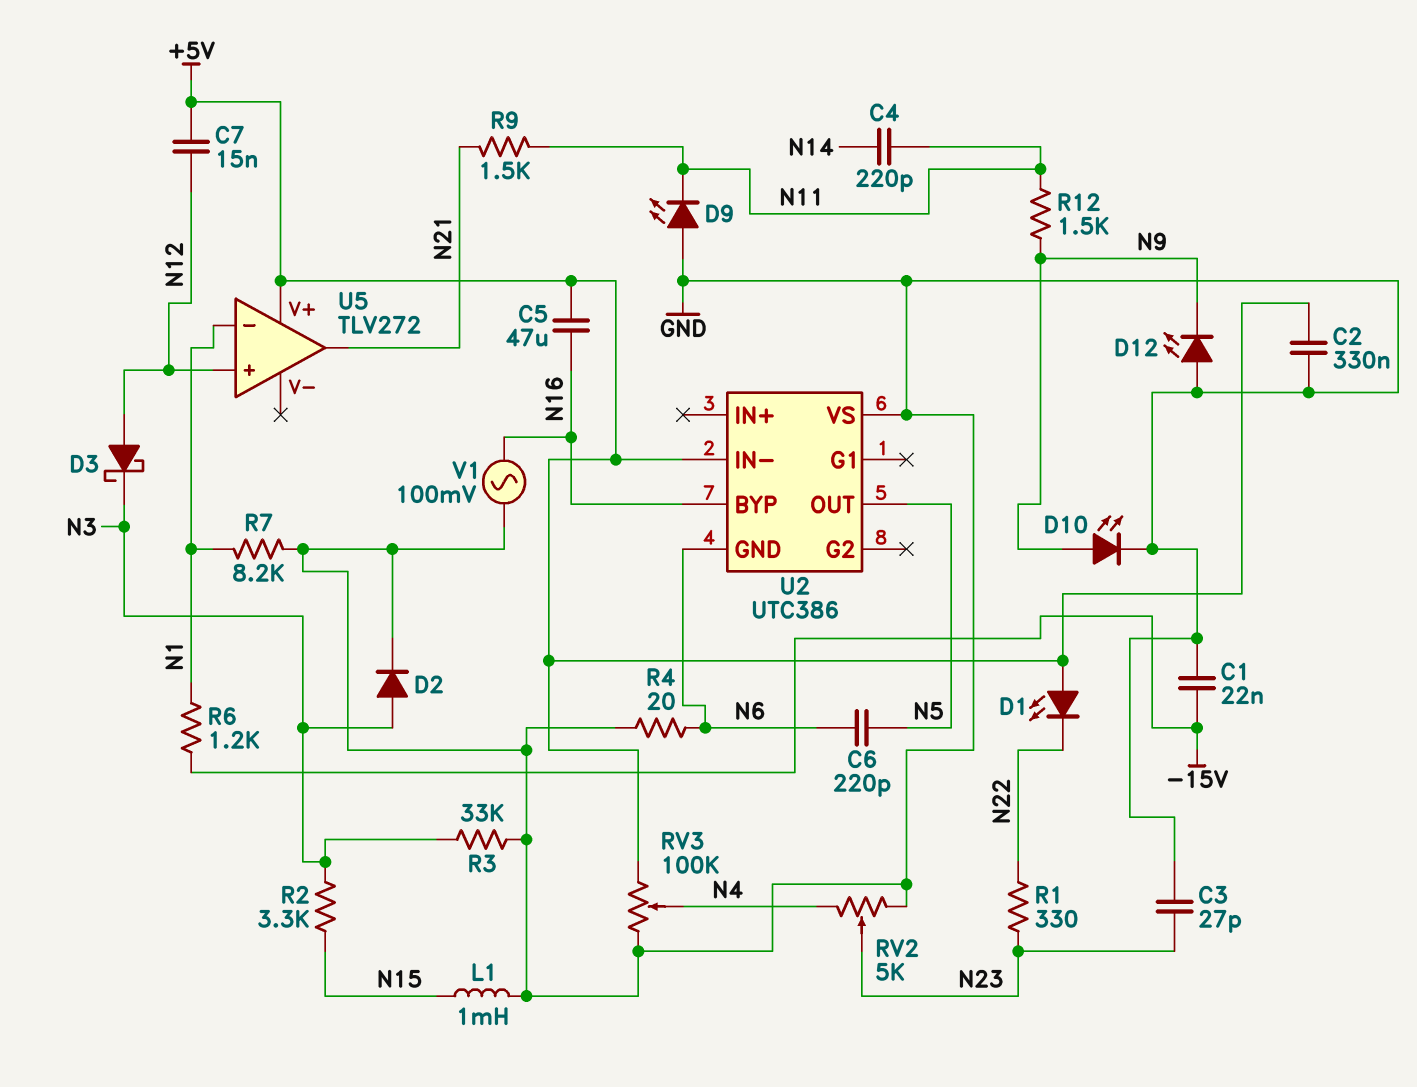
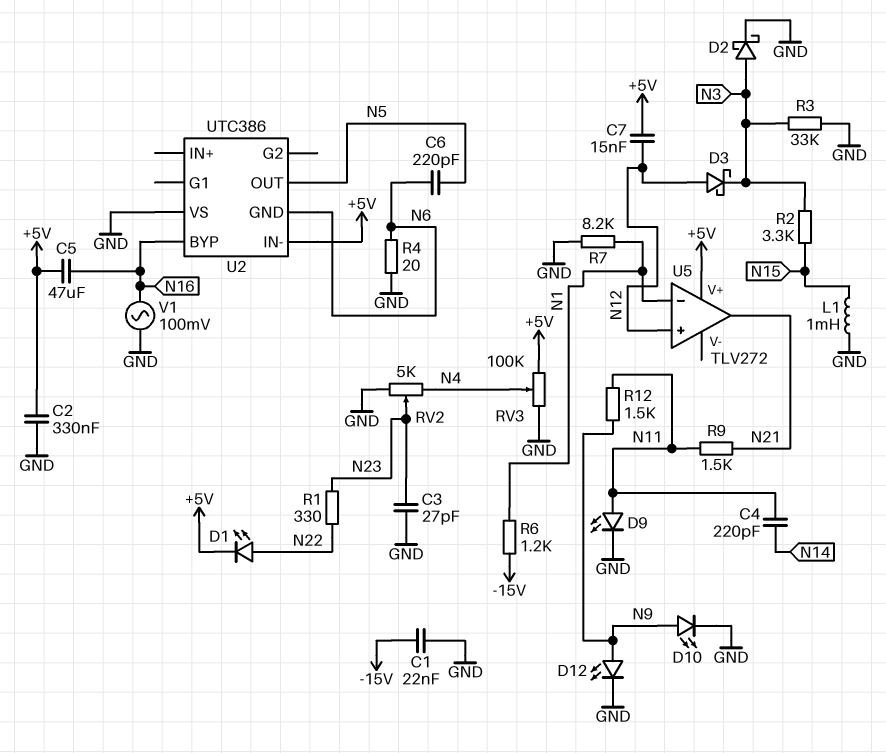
D1: LED (A +5V, K N22) -> LED (A N22, K +5V)
D2: diode (A N3, K GND) -> schottky (A N3, K GND)
D9: LED (A GND, K N11) -> LED (A N11, K GND)
D12: LED (A GND, K N9) -> LED (A N9, K GND)

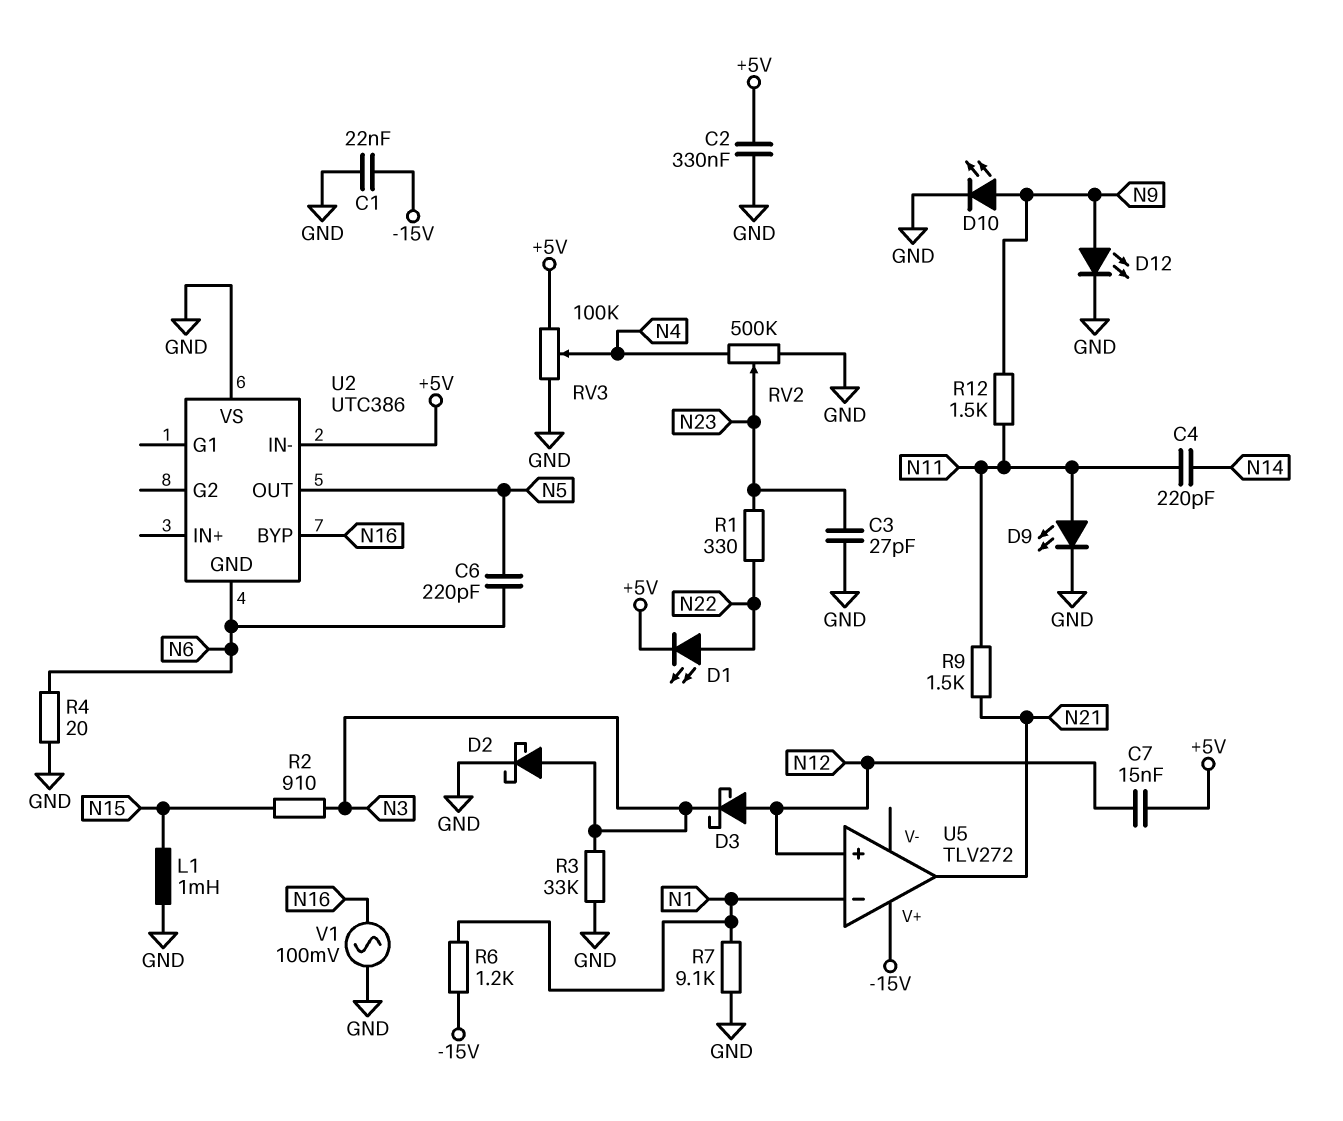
C5: 47uF (+5V, N16) -> none
R2: 3.3k (N3, N15) -> 910 (N3, N15)
R7: 8.2k (GND, N1) -> 9.1k (GND, N1)
RV2: 5k (GND, N4, wiper N23) -> 500k (GND, N4, wiper N23)
U5 pin V+: +5V -> -15V

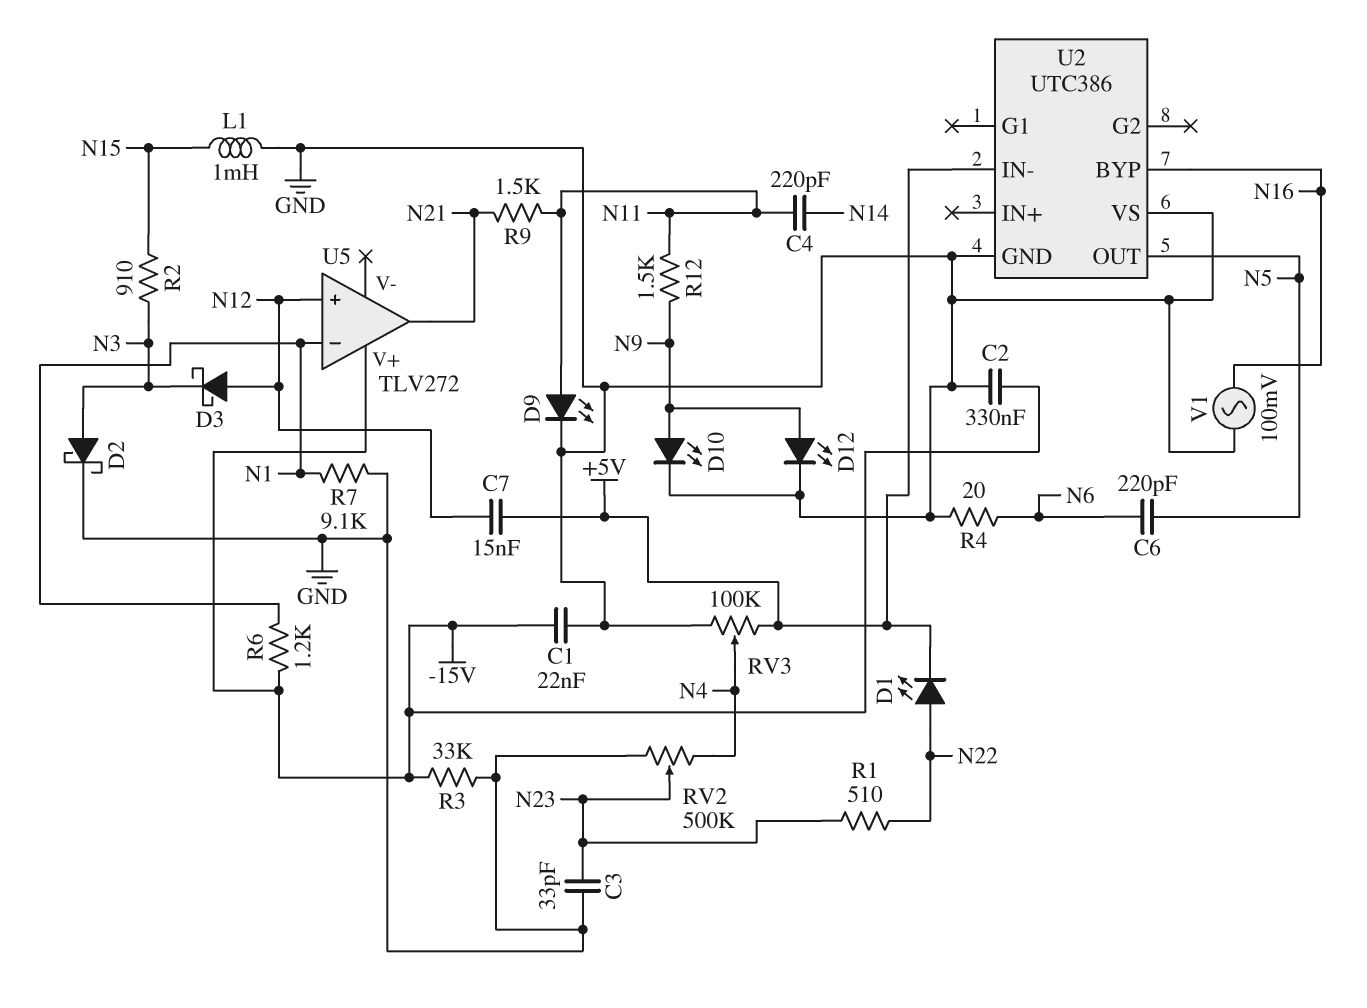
C2: 330nF (+5V, GND) -> 330nF (-15V, GND)
C3: 27pF (GND, N23) -> 33pF (GND, N23)
R1: 330 (N22, N23) -> 510 (N22, N23)
R3: 33k (GND, N3) -> 33k (-15V, GND)
U2 pin GND: N6 -> GND

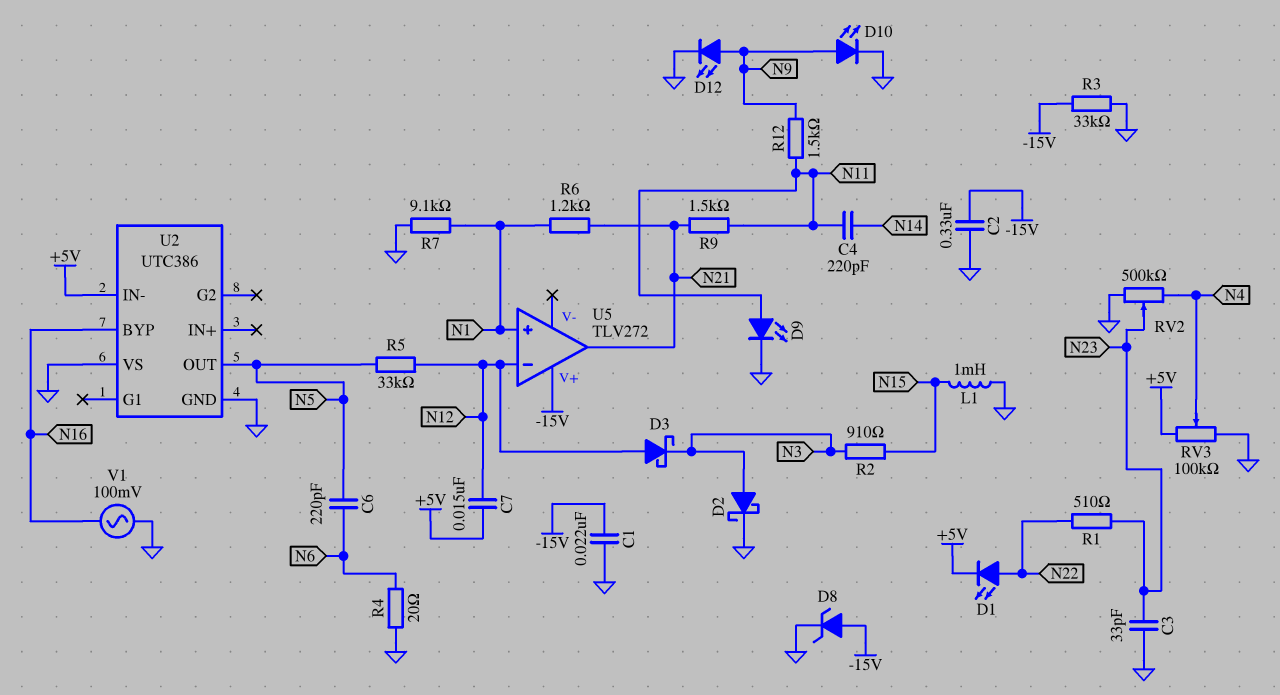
D8: none -> zener (A -15V, K GND)
R5: none -> 33k (N5, N12)
R6: 1.2k (-15V, N1) -> 1.2k (N1, N21)
U5 pin in+: N12 -> N1
U5 pin in-: N1 -> N12

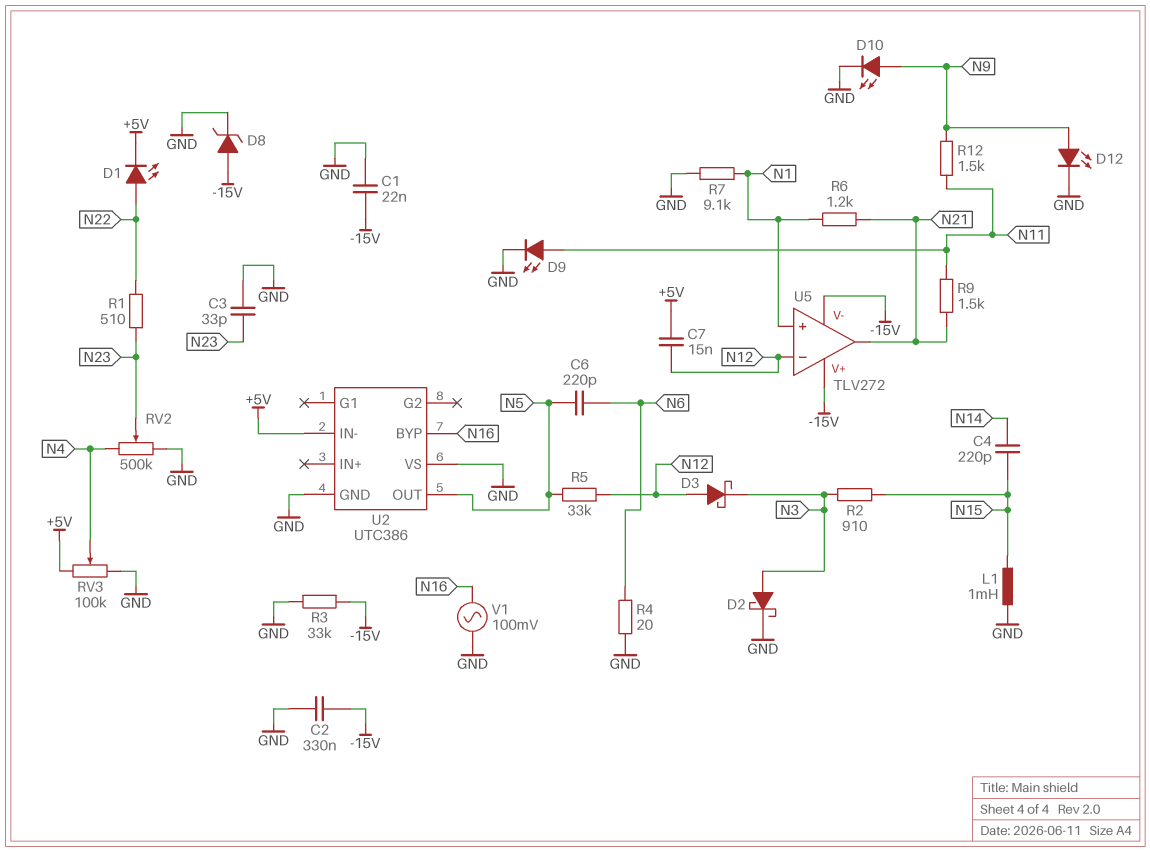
C4: 220pF (N11, N14) -> 220pF (N14, N15)
U5 pin V-: none -> -15V

